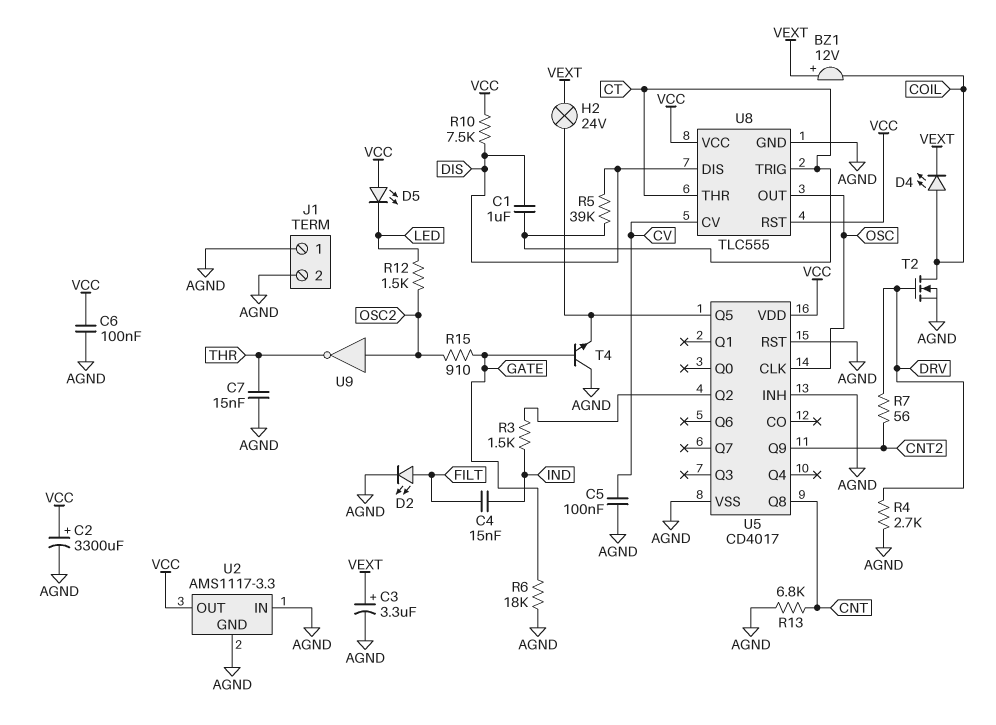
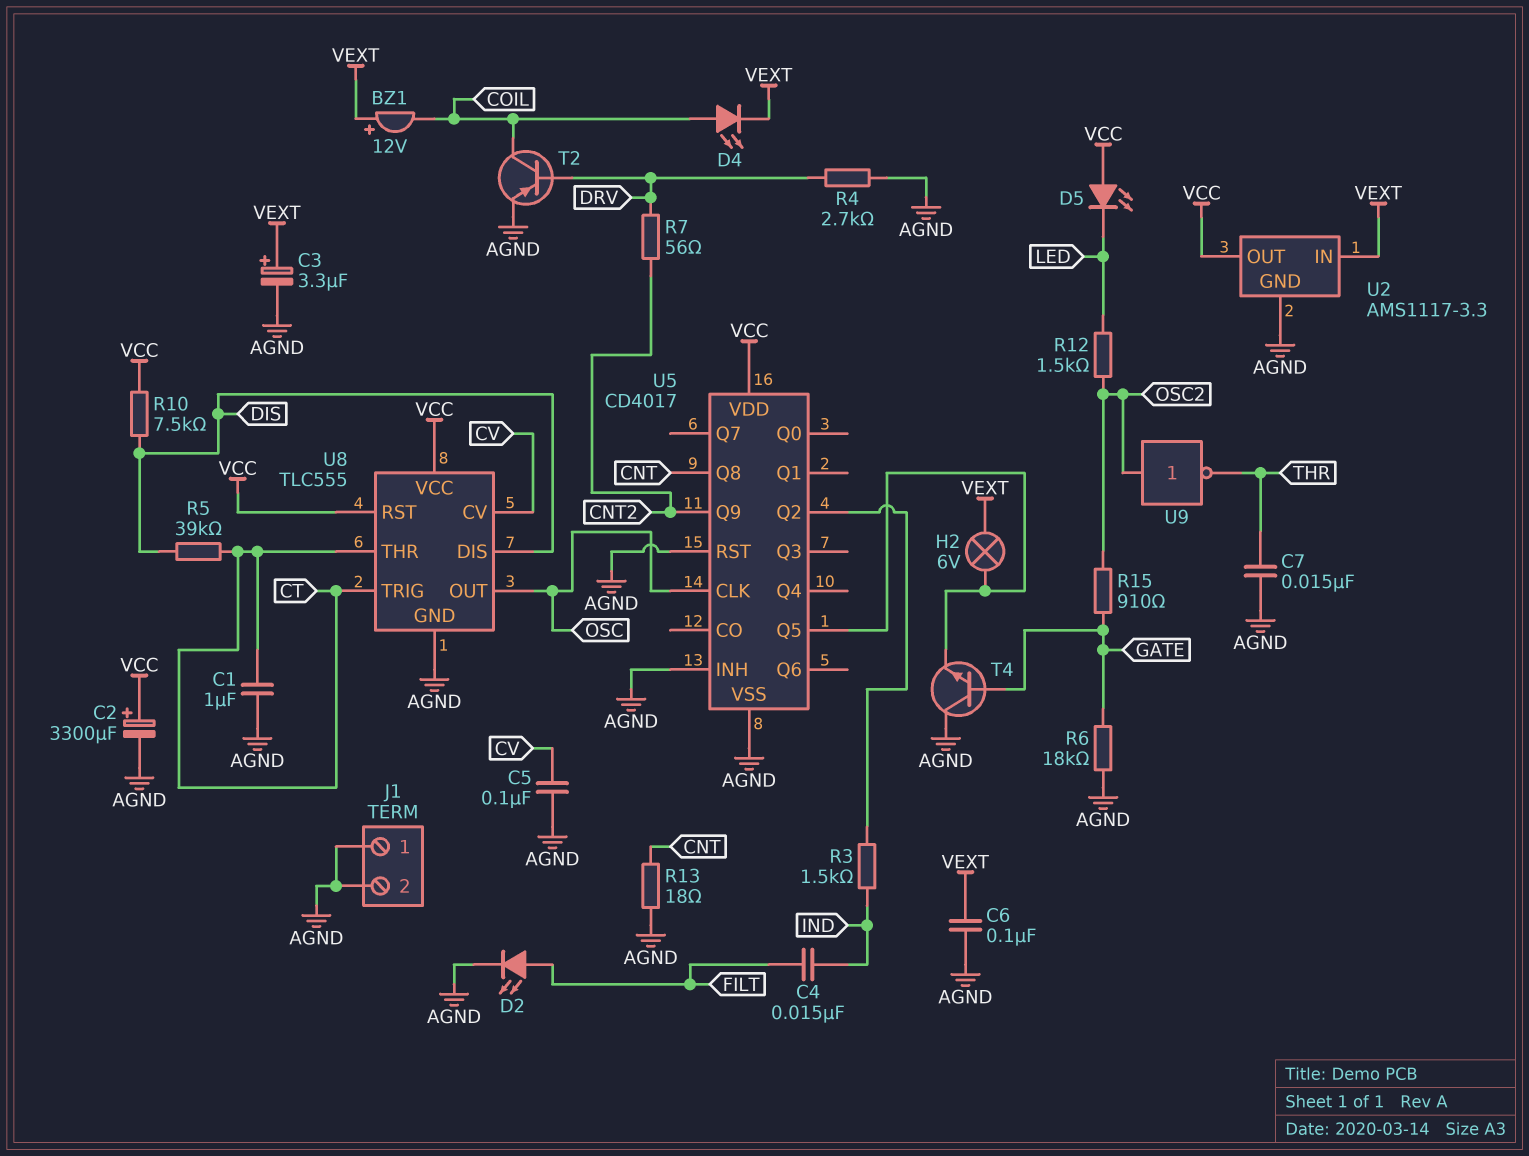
C1: 1uF (CT, DIS) -> 1uF (AGND, CT)
C6: 100nF (AGND, VCC) -> 100nF (AGND, VEXT)
H2: lamp 24V (U5/Q5, VEXT) -> lamp 6V (U5/Q5, VEXT)
R13: 6.8k (AGND, CNT) -> 18 (AGND, CNT)
T2: NMOS (G DRV, D COIL, S AGND) -> PNP (B DRV, C COIL, E AGND)
U2 pin IN: AGND -> VEXT

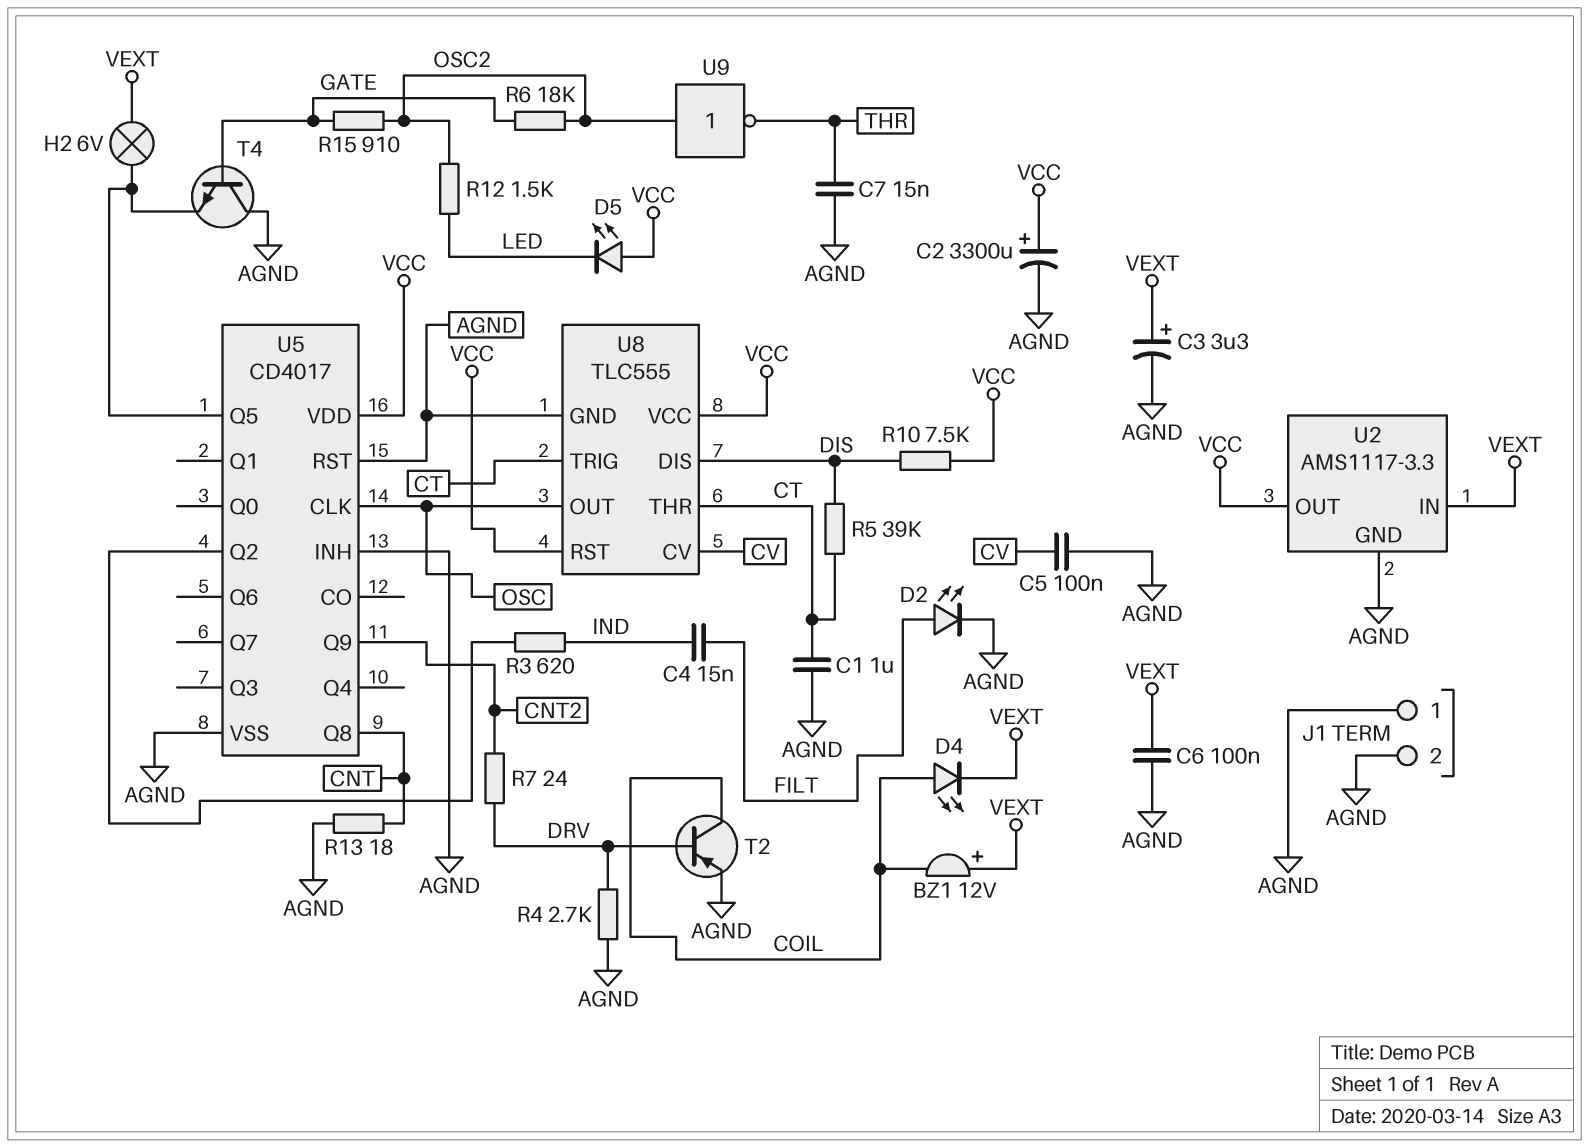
R3: 1.5k (IND, U5/Q2) -> 620 (IND, U5/Q2)
R6: 18k (AGND, GATE) -> 18k (GATE, OSC2)
R7: 56 (CNT2, DRV) -> 24 (CNT2, DRV)

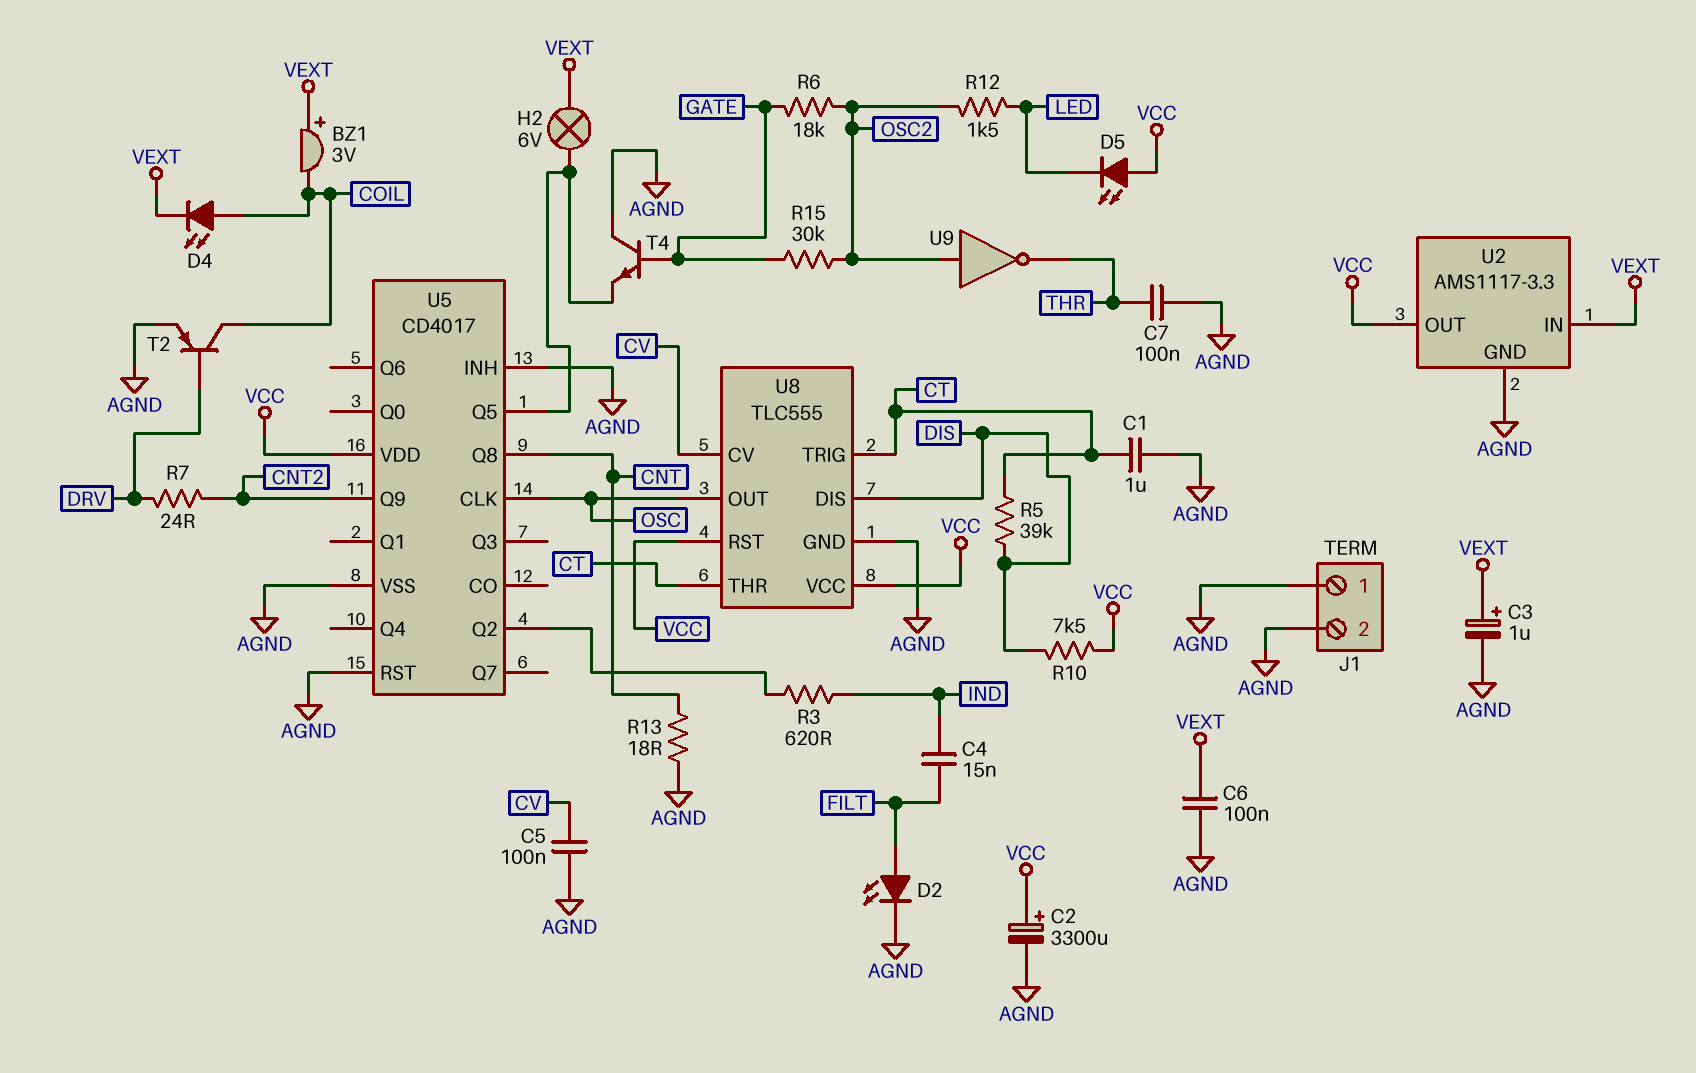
BZ1: buzzer 12V (plus VEXT, minus COIL) -> buzzer 3V (plus VEXT, minus COIL)
C3: 3.3uF (plus VEXT, minus AGND) -> 1uF (plus VEXT, minus AGND)
C7: 15nF (AGND, THR) -> 100nF (AGND, THR)
R4: 2.7k (AGND, DRV) -> none
R15: 910 (GATE, OSC2) -> 30k (GATE, OSC2)

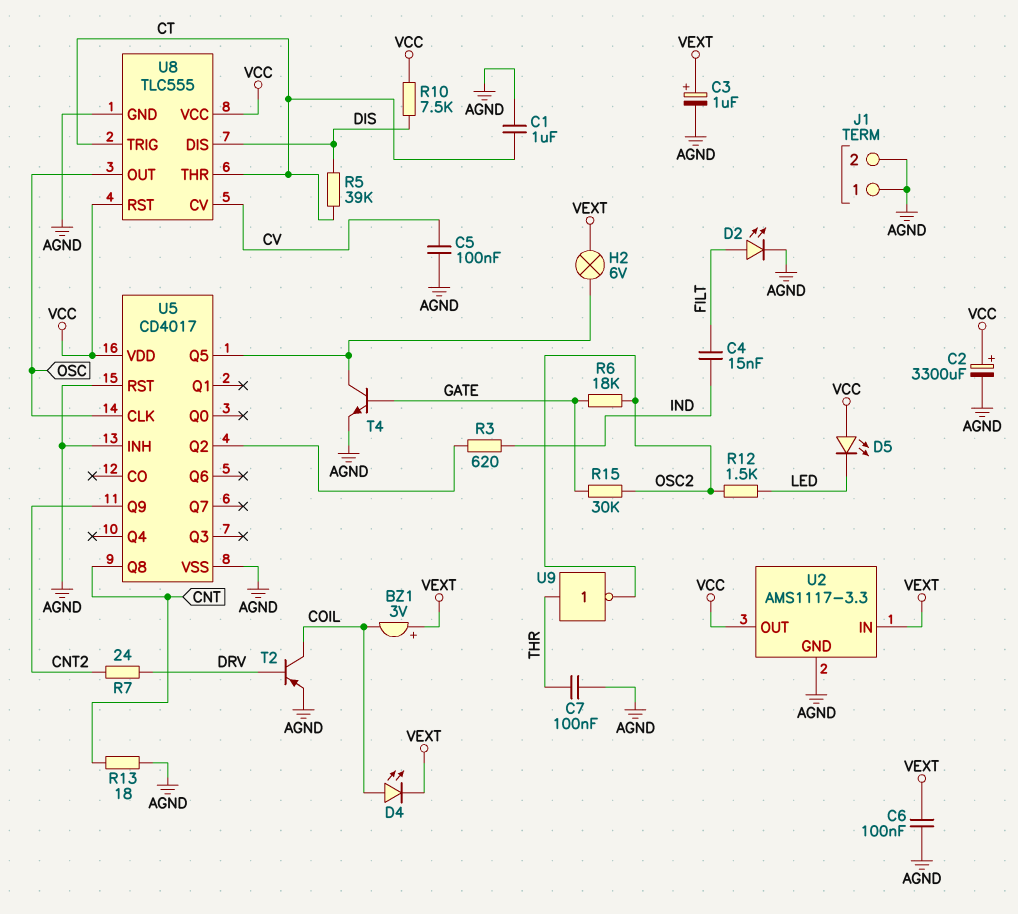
T4: NPN (B GATE, C AGND, E U5/Q5) -> NPN (B GATE, C U5/Q5, E AGND)
U9: NOT (in OSC2, out THR) -> NOT (in THR, out OSC2)

